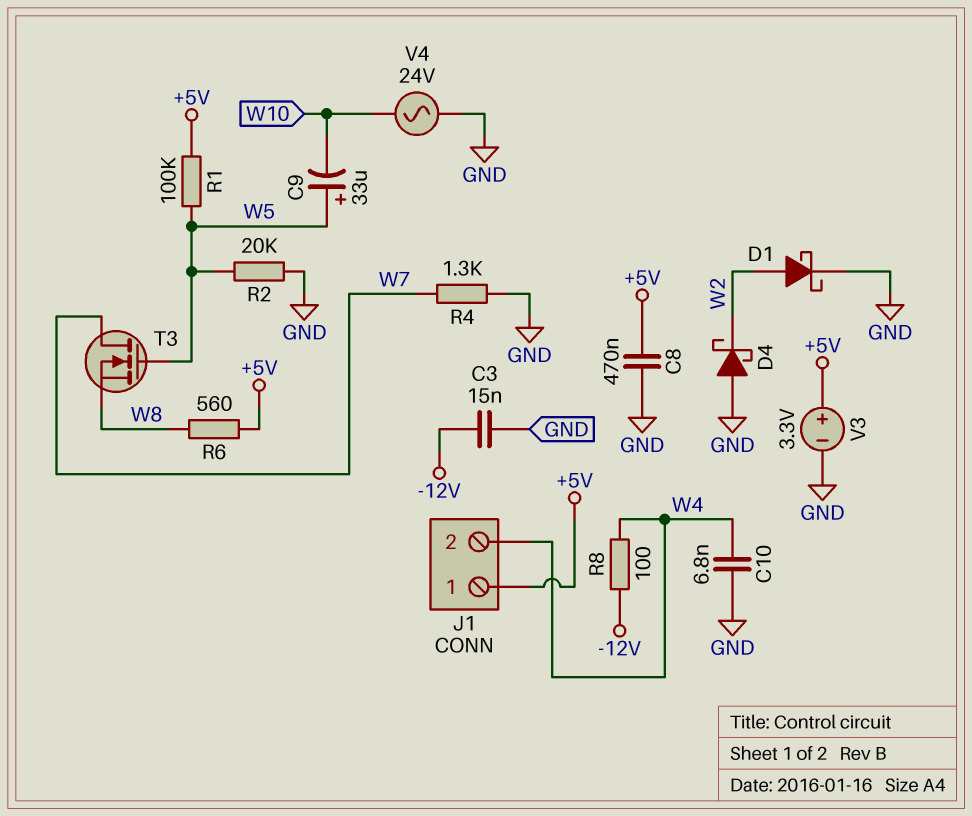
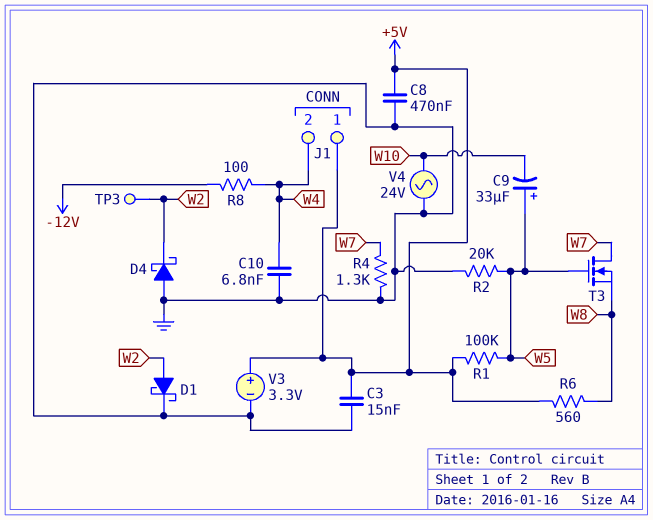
C3: 15nF (-12V, GND) -> 15nF (+5V, GND)
TP3: none -> test point (W2)

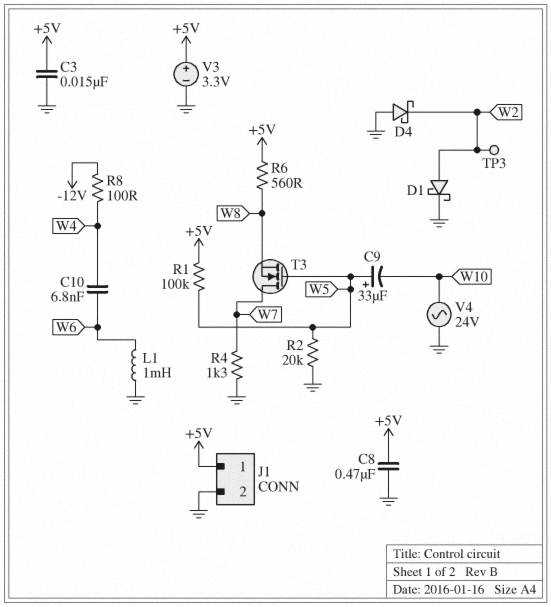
C10: 6.8nF (GND, W4) -> 6.8nF (W4, W6)
J1 pin 2: W4 -> GND
L1: none -> 1mH (GND, W6)

